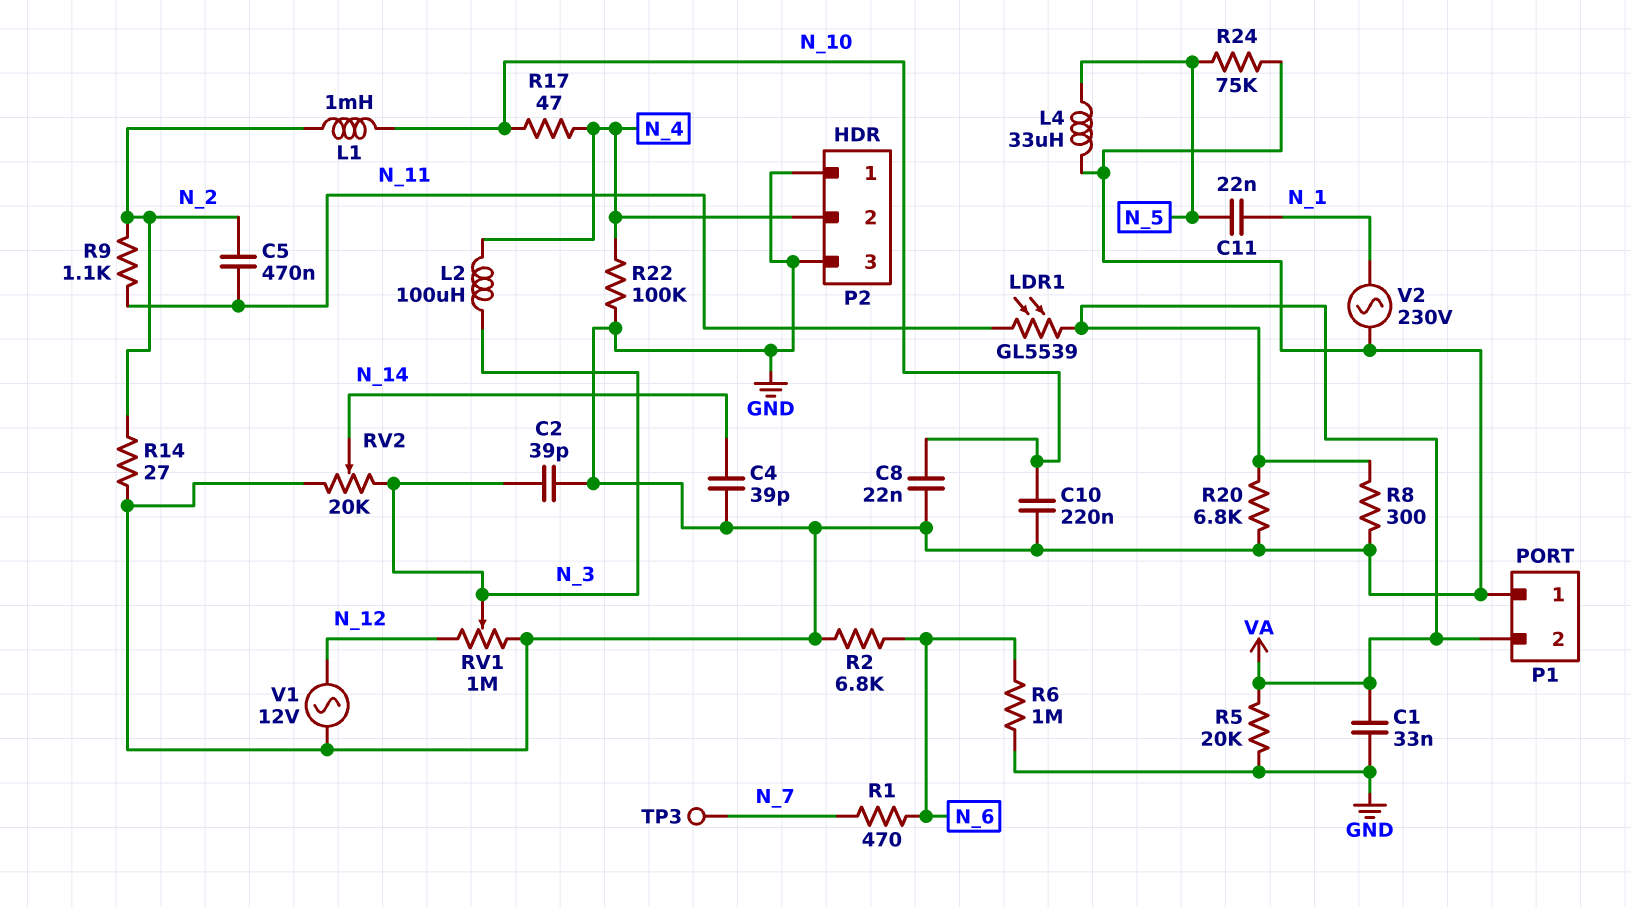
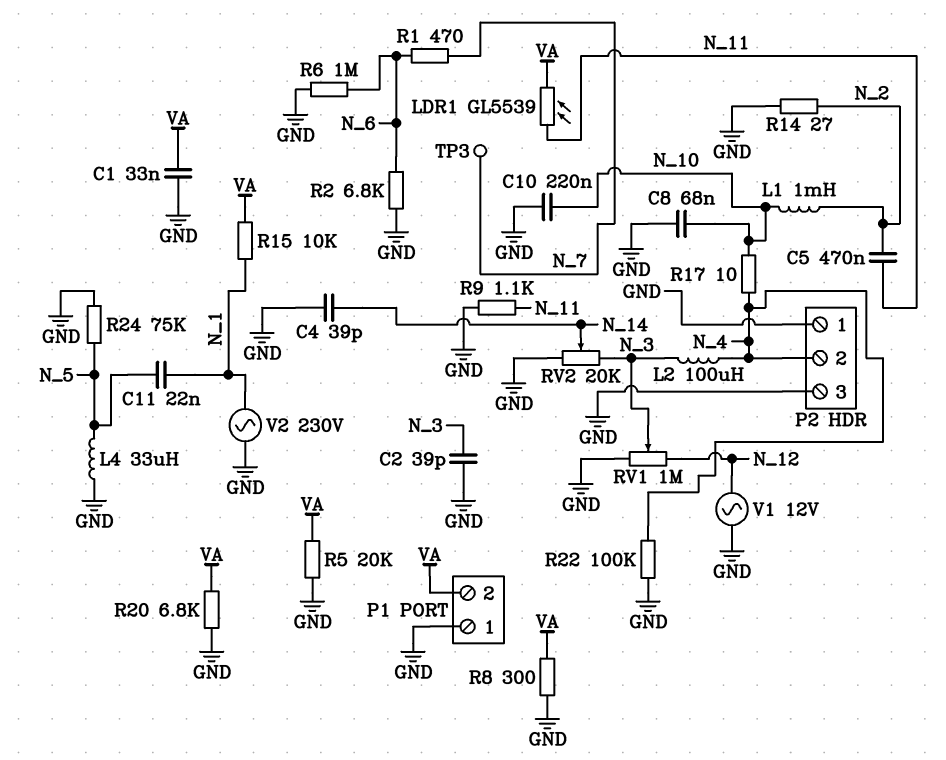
C8: 22nF (GND, N_10) -> 68nF (GND, N_10)
R9: 1.1k (N_2, N_11) -> 1.1k (GND, N_11)
R15: none -> 10k (N_1, VA)
R17: 47 (N_4, N_10) -> 10 (N_4, N_10)

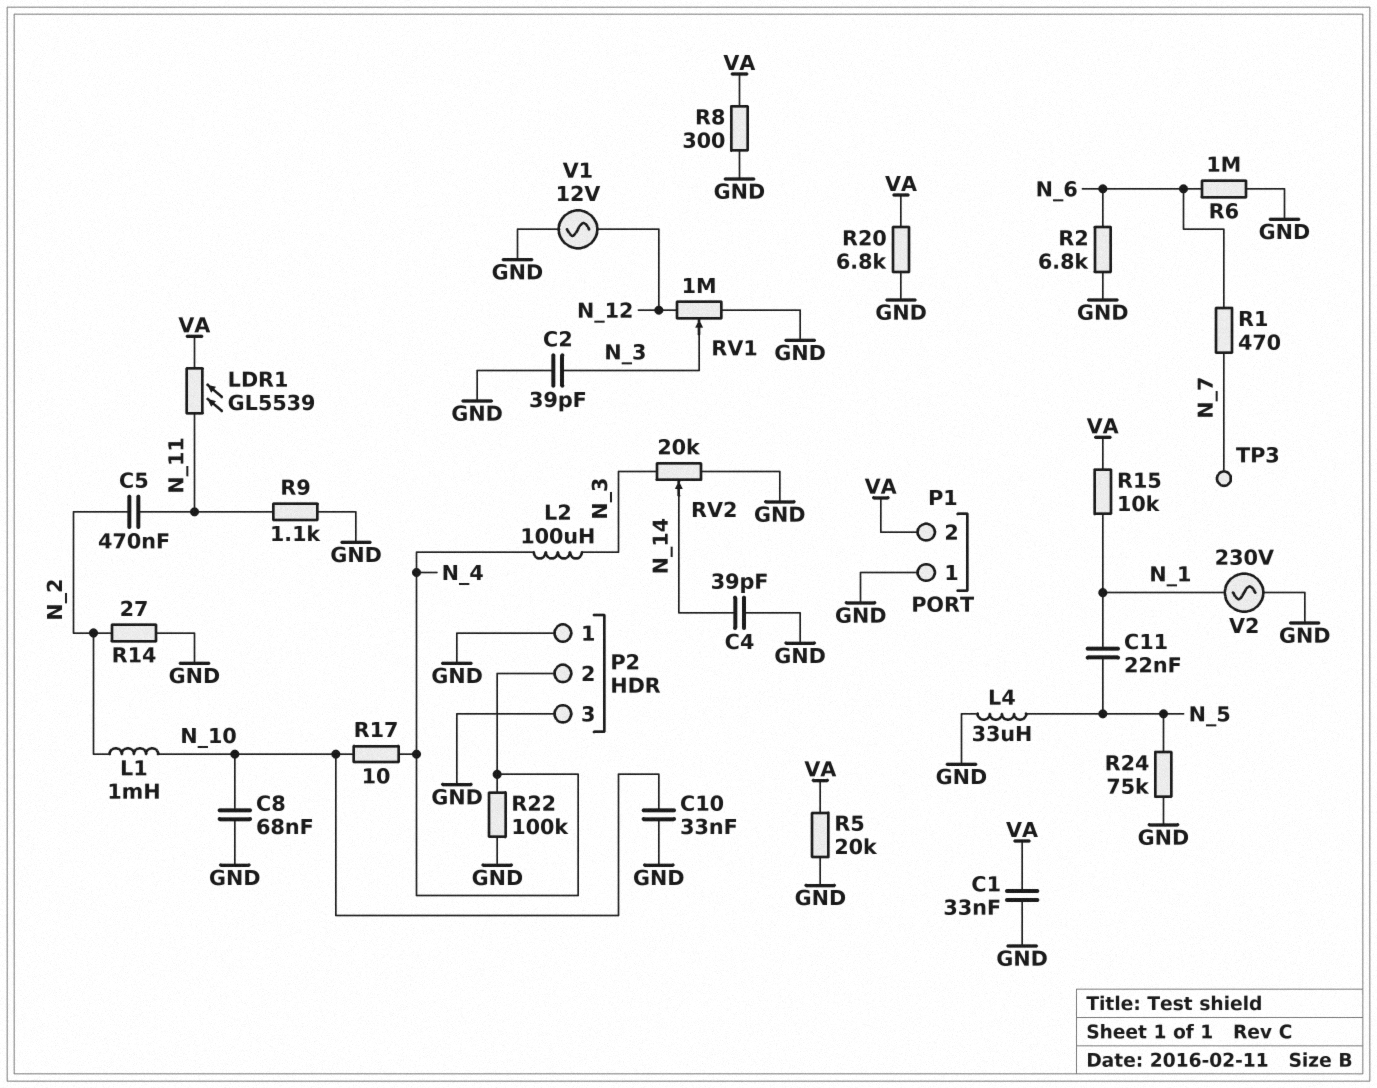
C10: 220nF (GND, N_10) -> 33nF (GND, N_10)

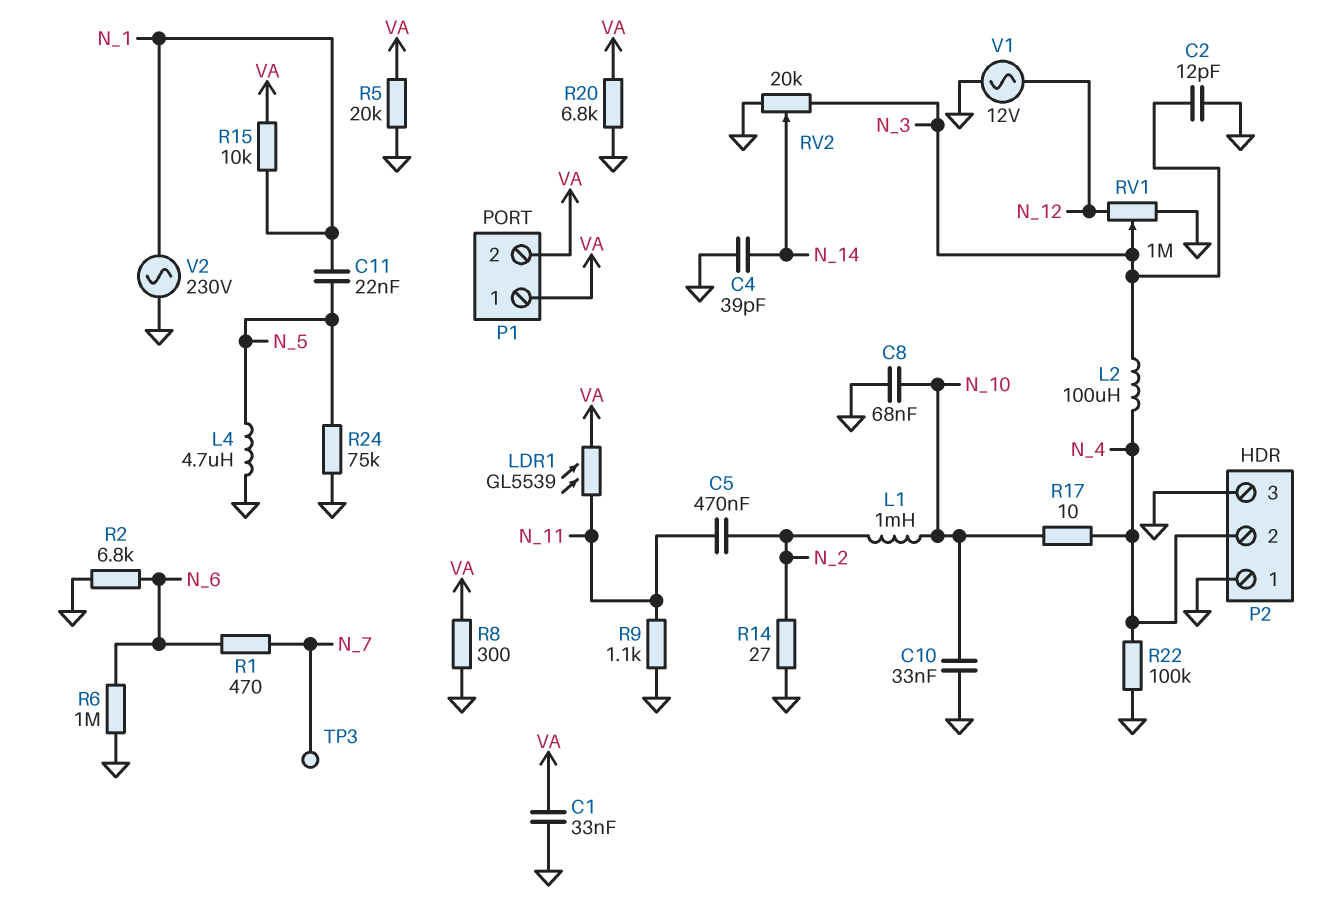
C2: 39pF (GND, N_3) -> 12pF (GND, N_3)
L4: 33uH (GND, N_5) -> 4.7uH (GND, N_5)
P1 pin 1: GND -> VA

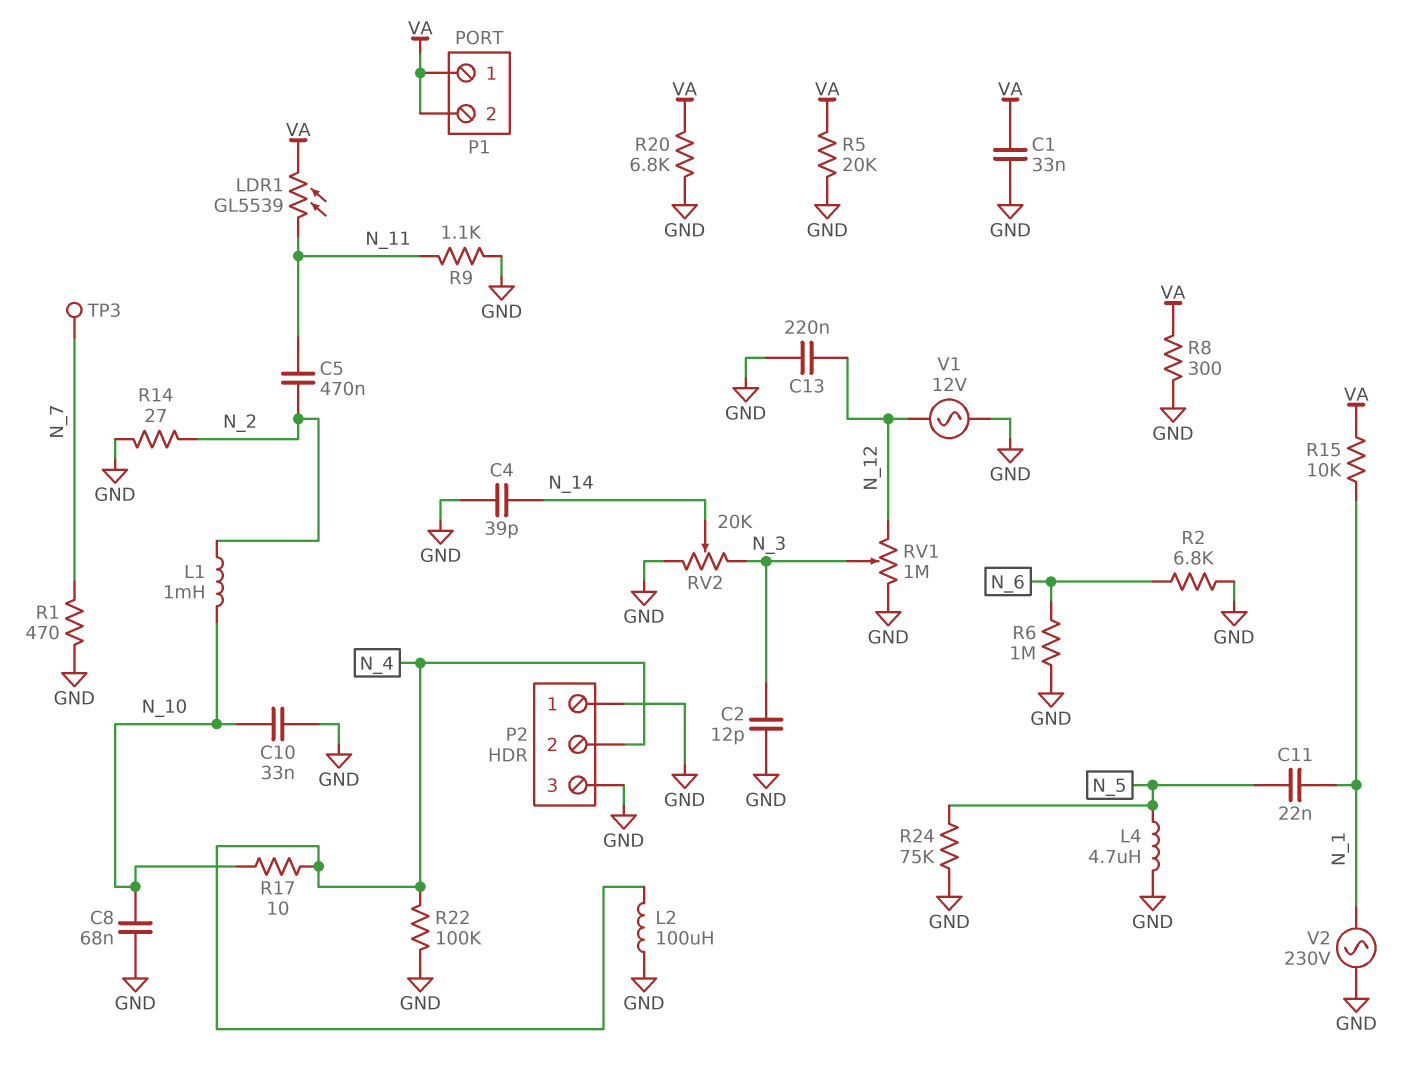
C13: none -> 220nF (GND, N_12)
L2: 100uH (N_3, N_4) -> 100uH (GND, N_4)
R1: 470 (N_6, N_7) -> 470 (GND, N_7)

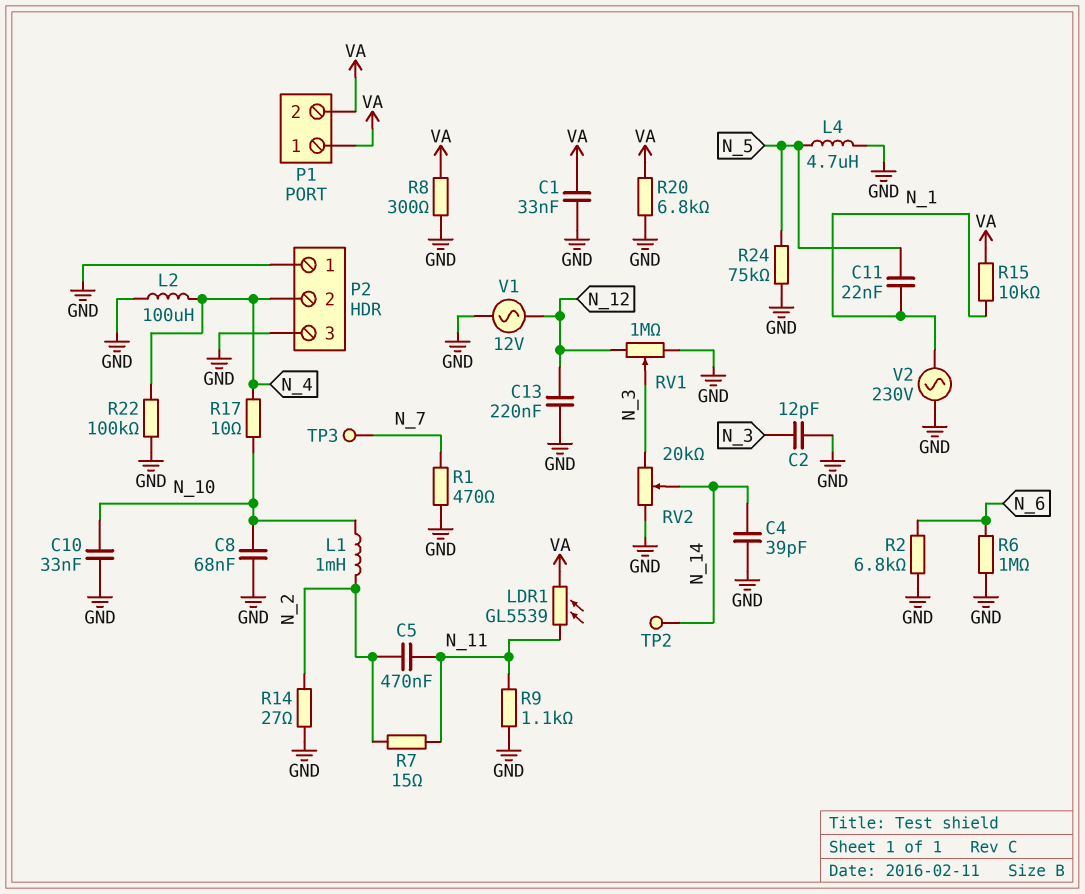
R5: 20k (GND, VA) -> none
R7: none -> 15 (N_2, N_11)
TP2: none -> test point (N_14)

